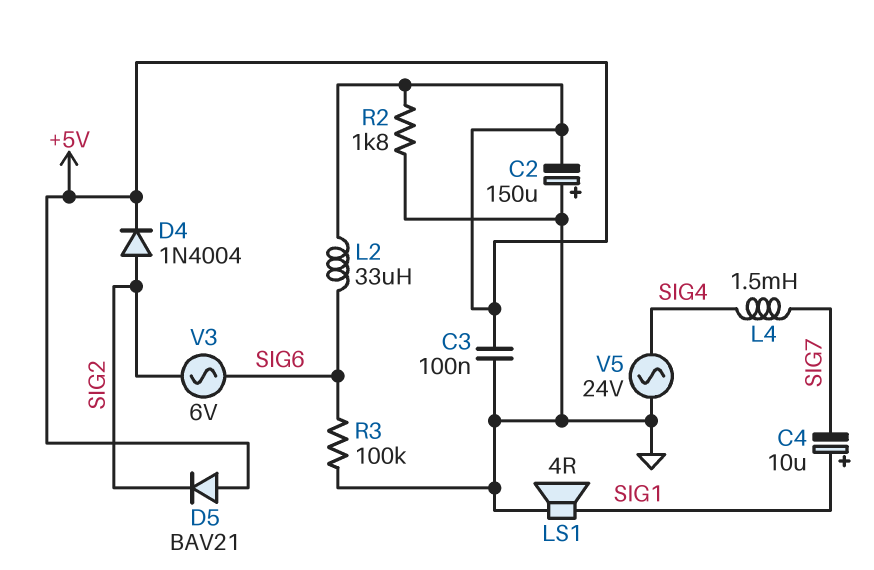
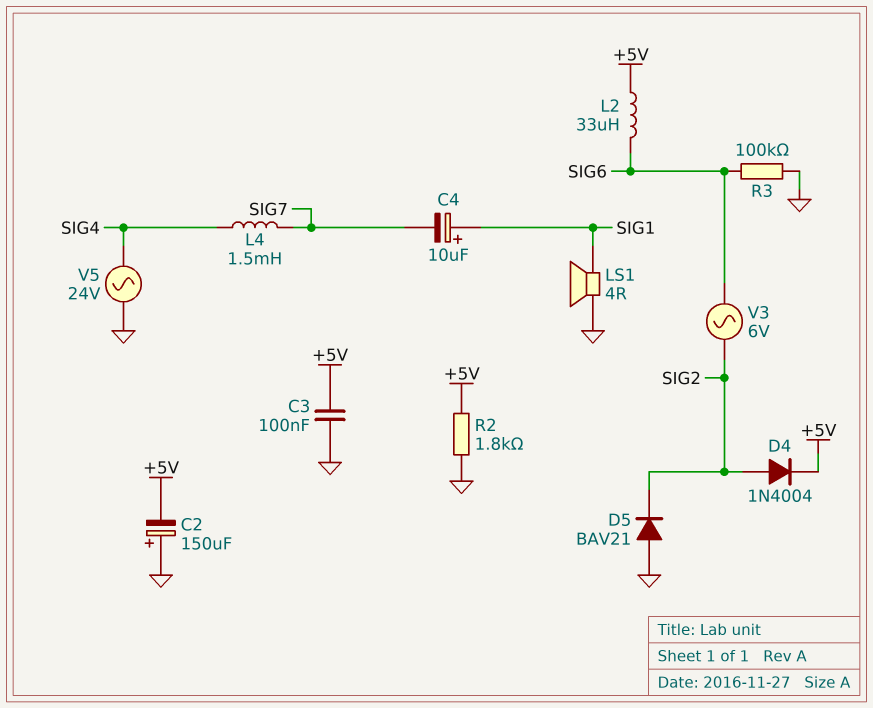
D5: diode BAV21 (A +5V, K SIG2) -> diode BAV21 (A GND, K SIG2)

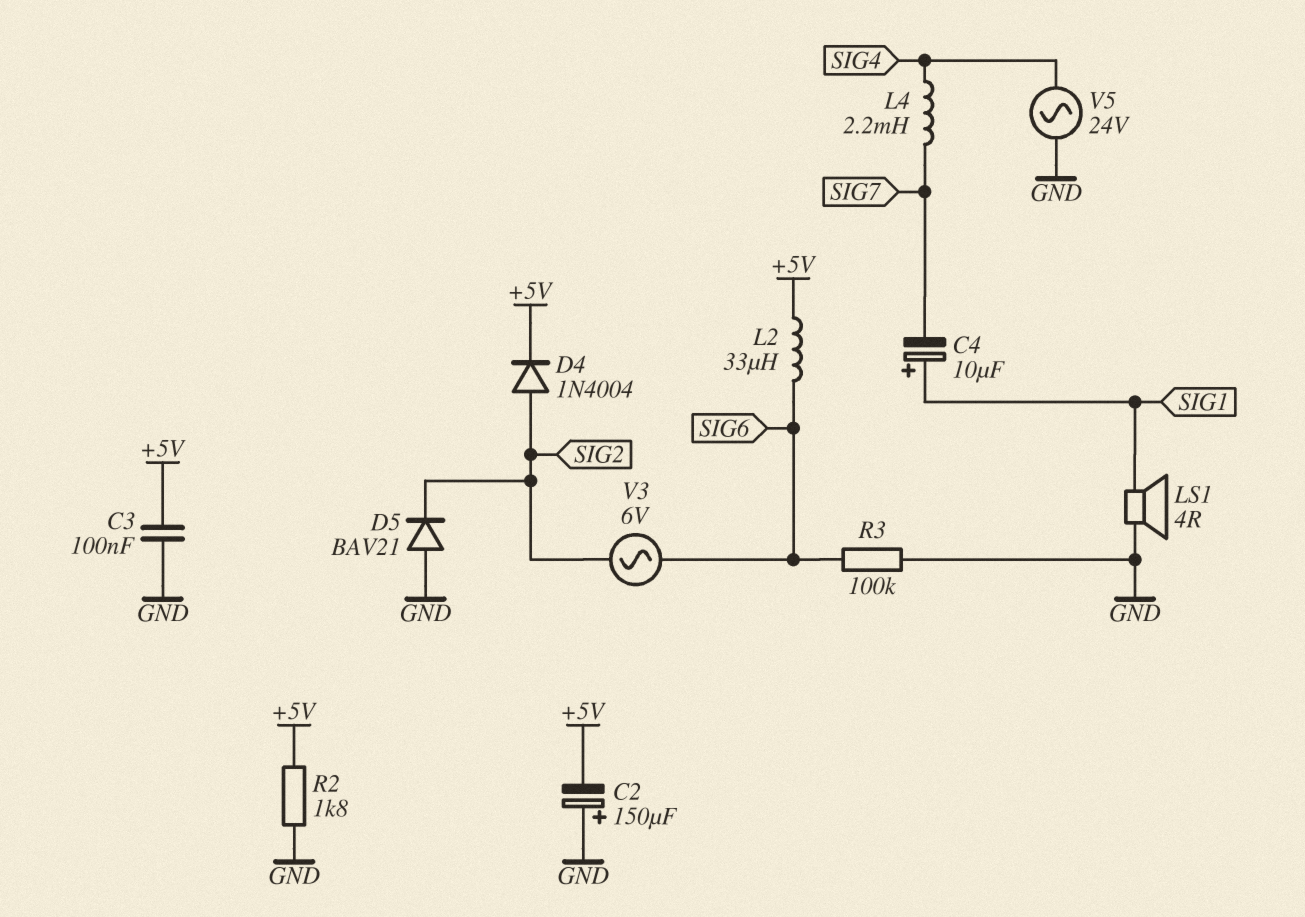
L4: 1.5mH (SIG4, SIG7) -> 2.2mH (SIG4, SIG7)

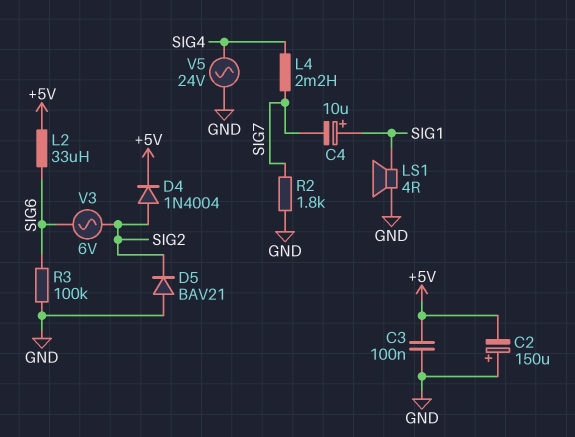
R2: 1.8k (+5V, GND) -> 1.8k (GND, SIG7)

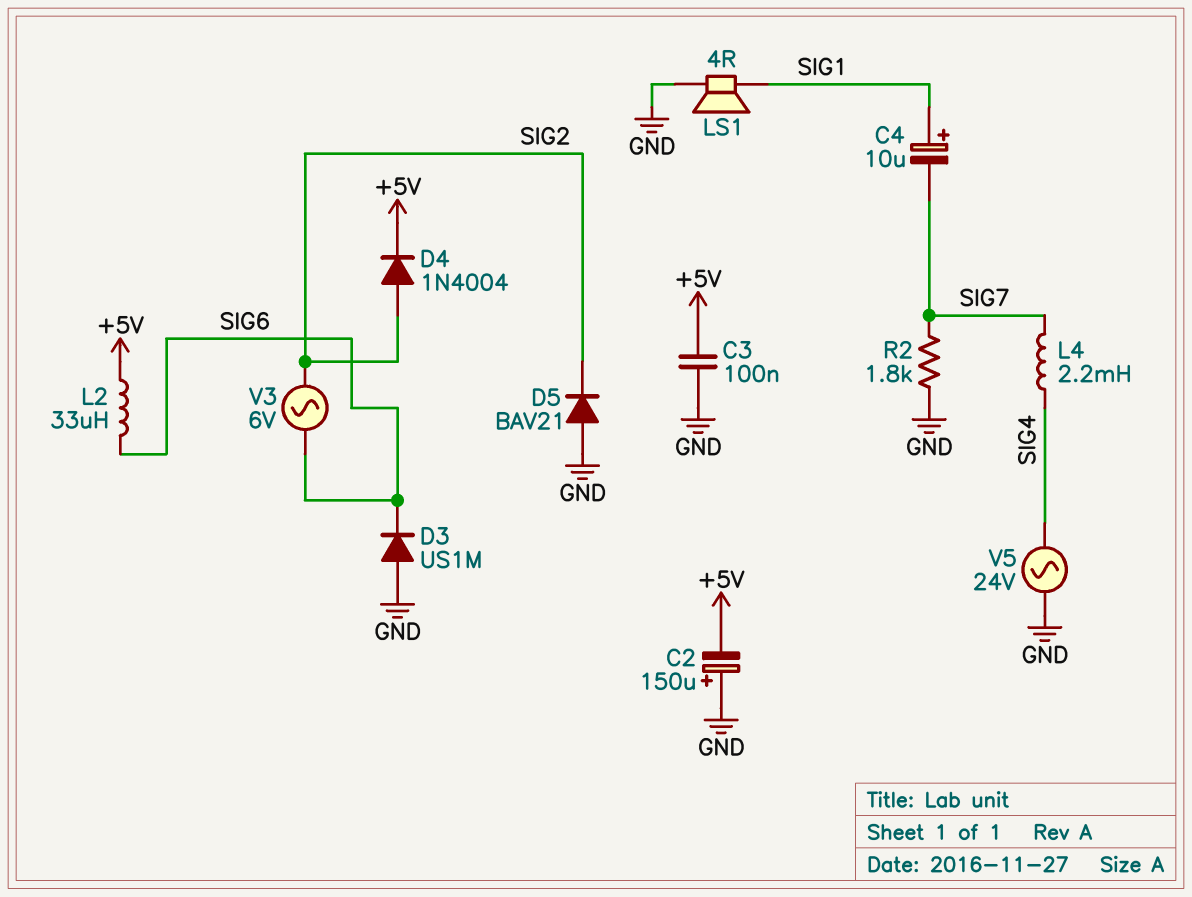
D3: none -> diode US1M (A GND, K SIG6)
R3: 100k (GND, SIG6) -> none

